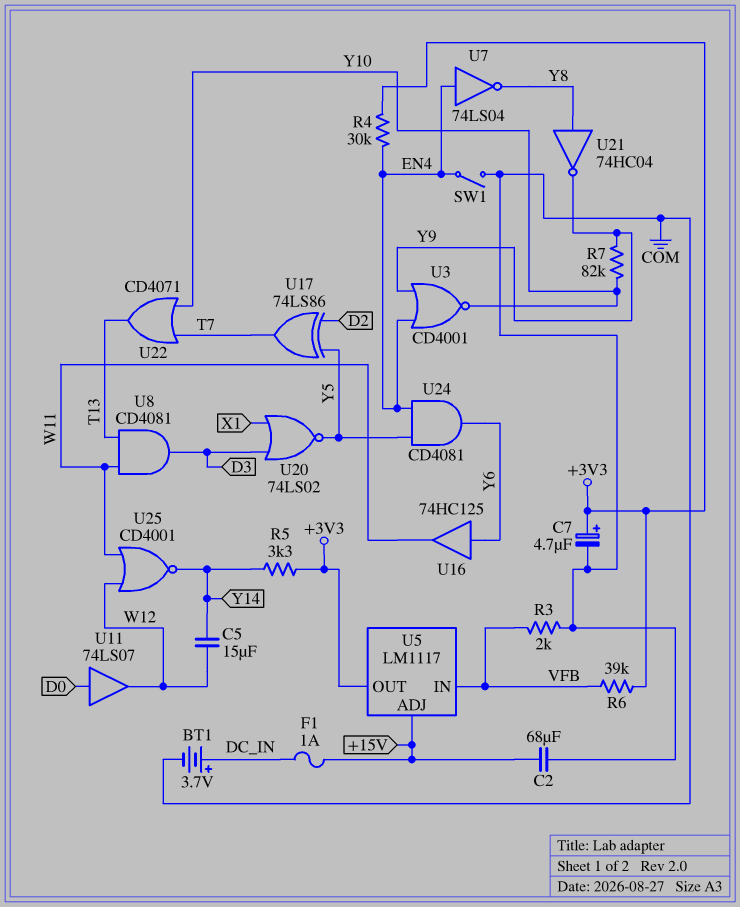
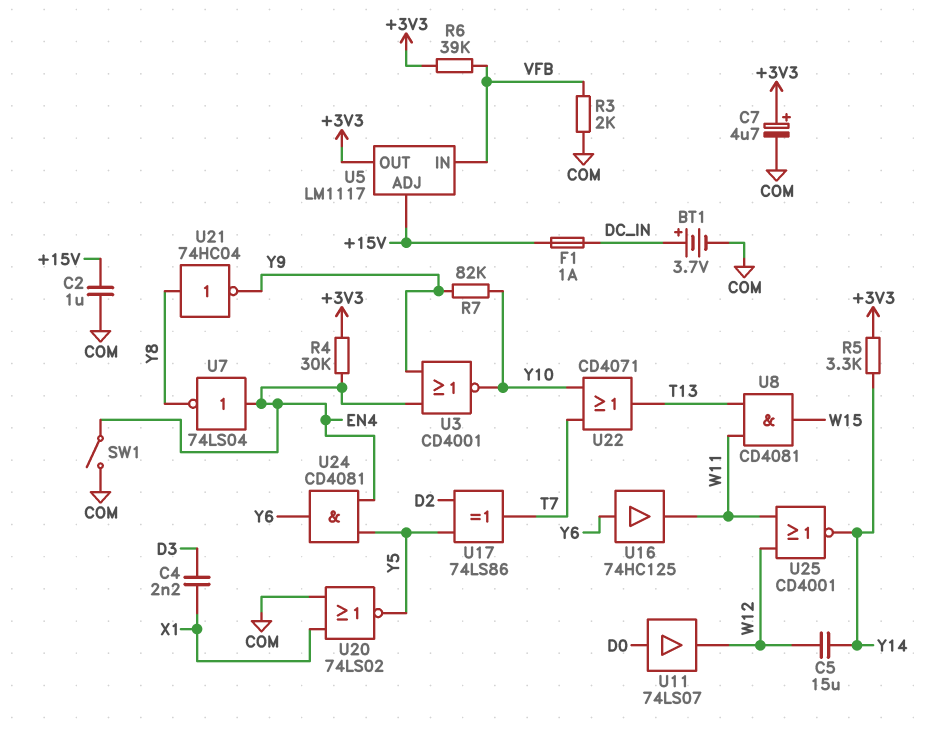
C2: 68uF (+15V, COM) -> 1uF (+15V, COM)
C4: none -> 2.2nF (D3, X1)
U8: AND CD4081 (in T13, in W11, out D3) -> AND CD4081 (in T13, in W11, out W15)
U20: NOR 74LS02 (in D3, in X1, out Y5) -> NOR 74LS02 (in COM, in X1, out Y5)

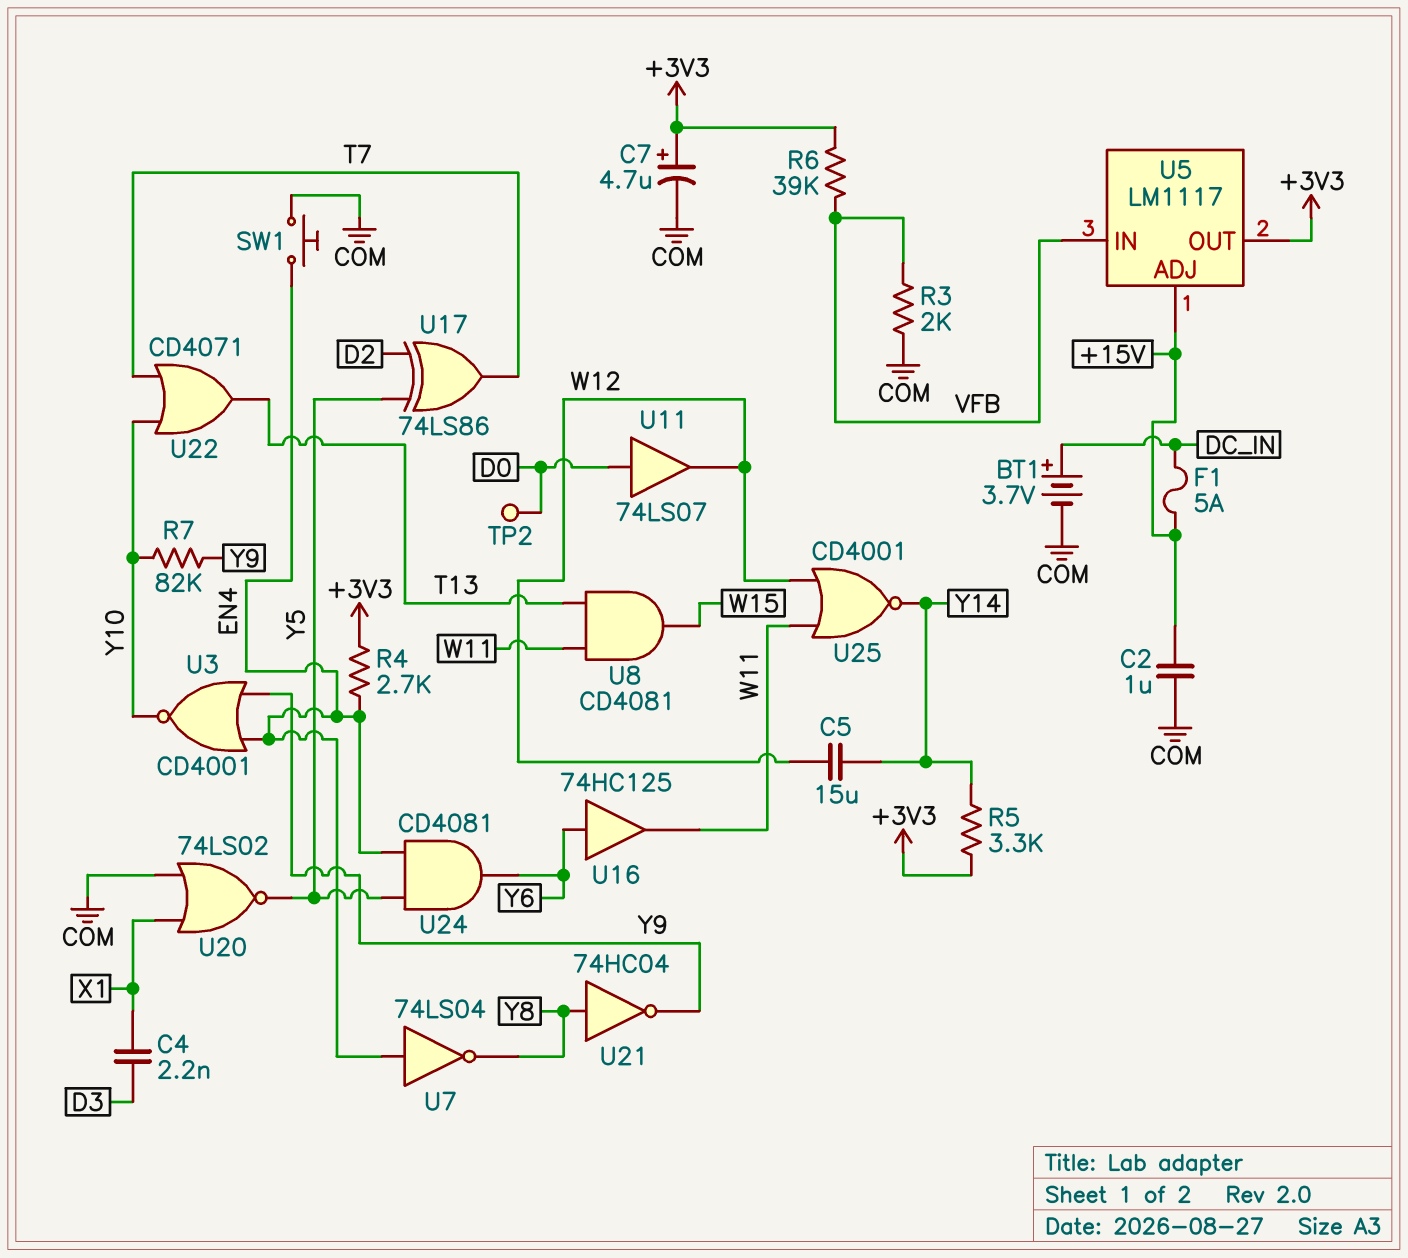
F1: 1A (+15V, DC_IN) -> 5A (+15V, DC_IN)
R4: 30k (+3V3, EN4) -> 2.7k (+3V3, EN4)
SW1: switch (COM, EN4) -> button (COM, EN4)
TP2: none -> test point (D0)

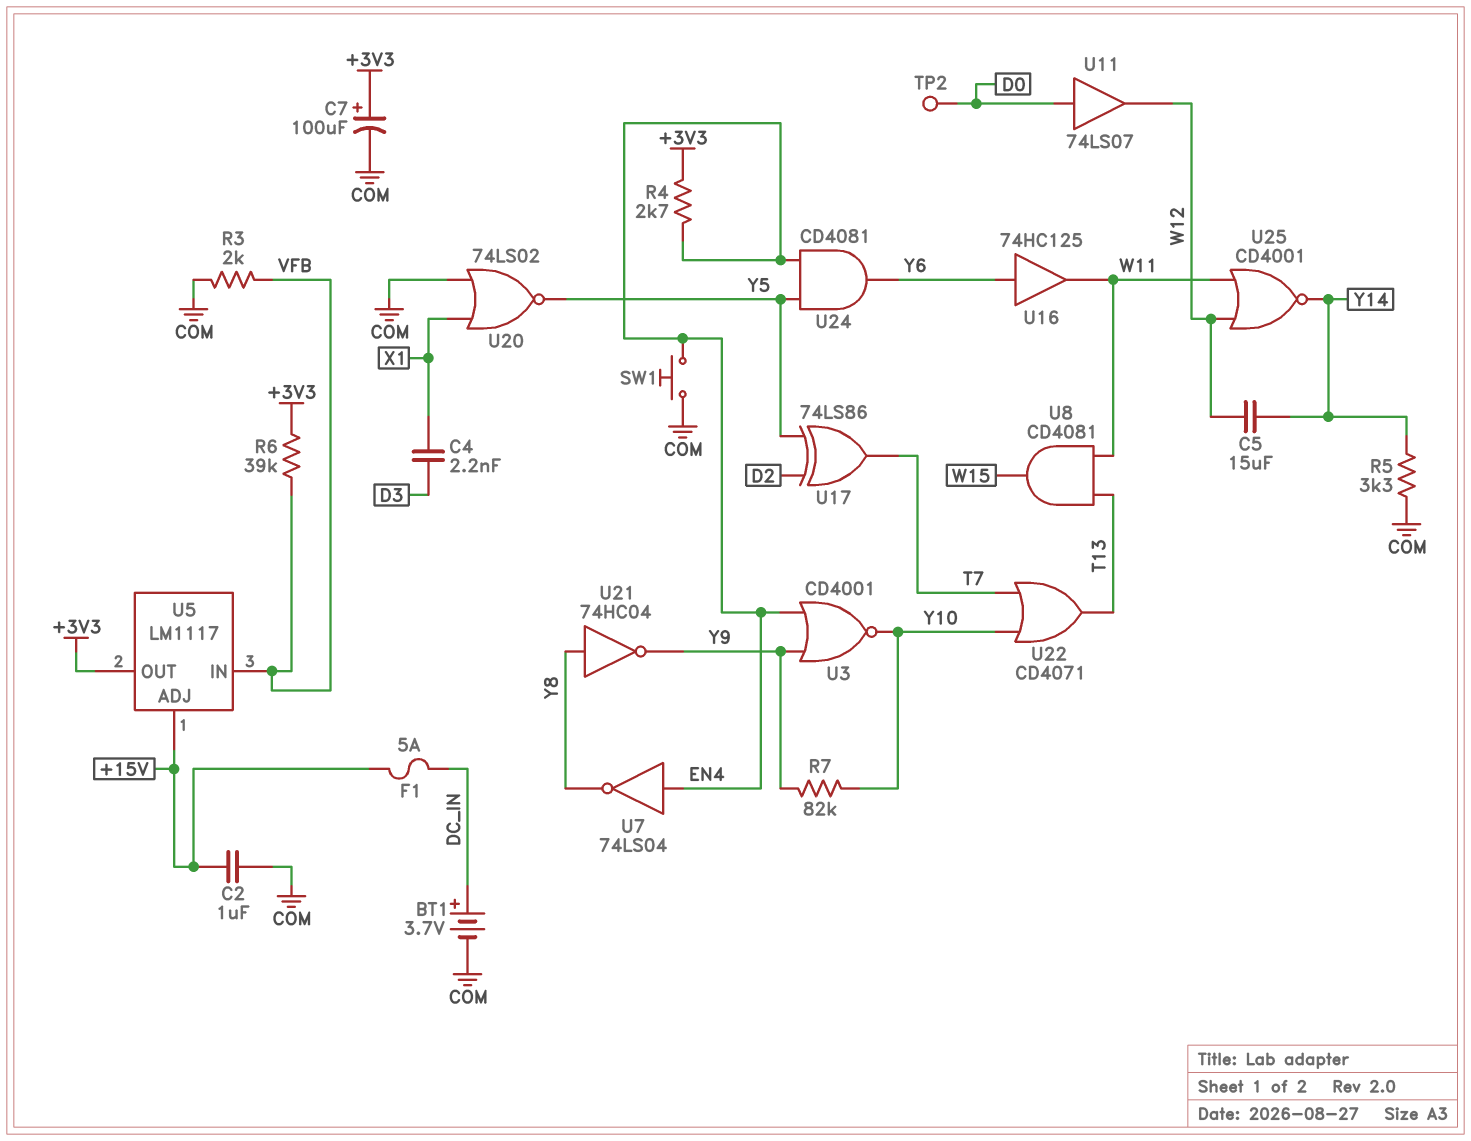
C7: 4.7uF (plus +3V3, minus COM) -> 100uF (plus +3V3, minus COM)
R5: 3.3k (+3V3, Y14) -> 3.3k (COM, Y14)

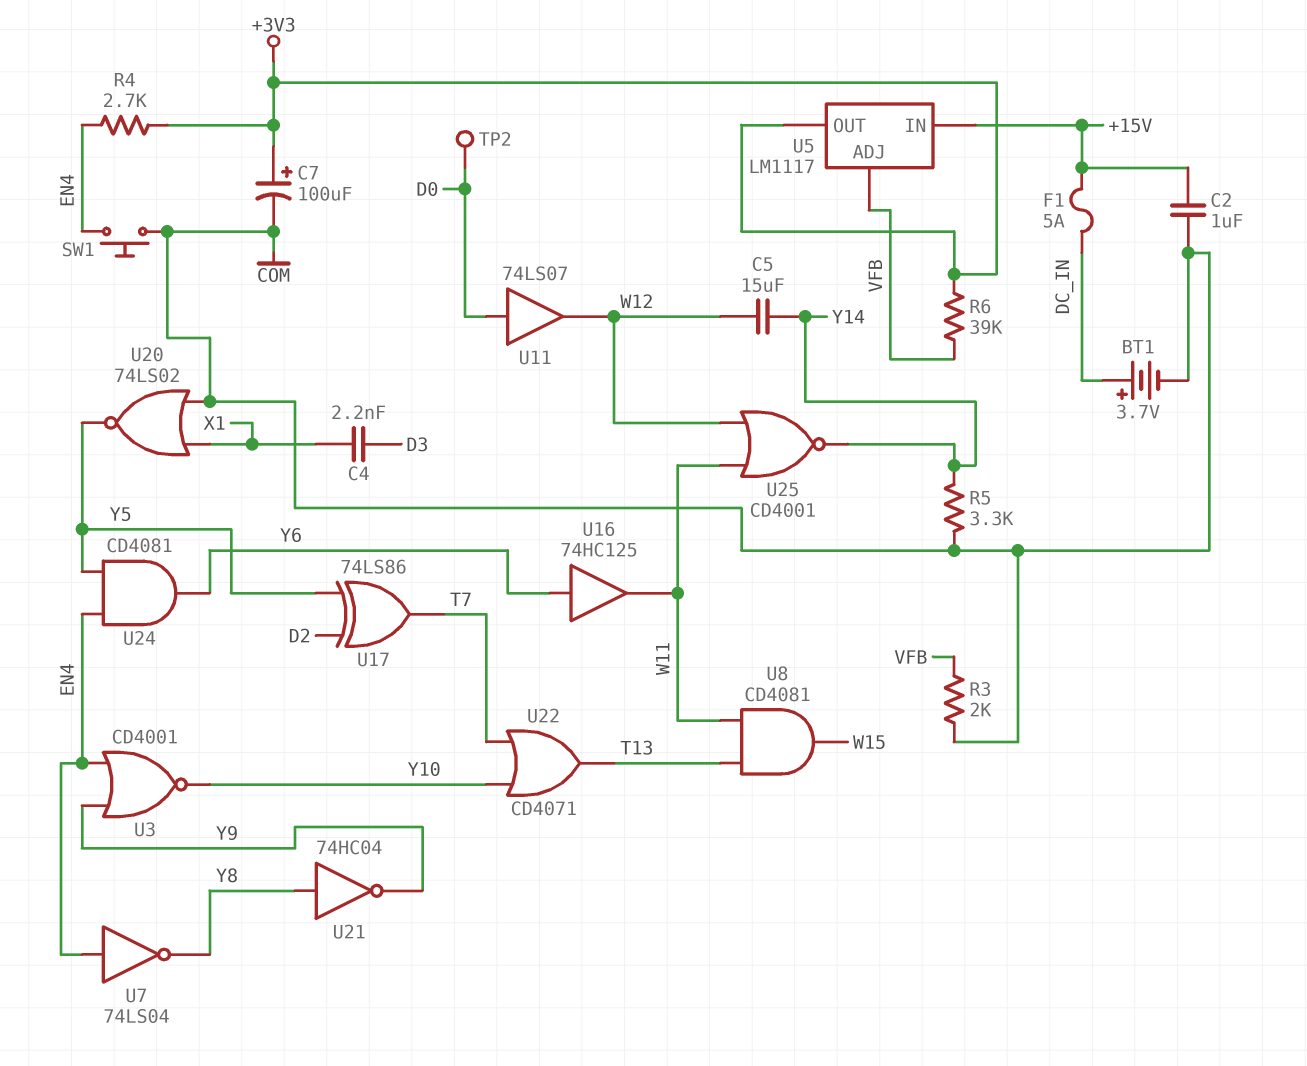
R7: 82k (Y9, Y10) -> none
U5 pin ADJ: +15V -> VFB
U5 pin IN: VFB -> +15V

